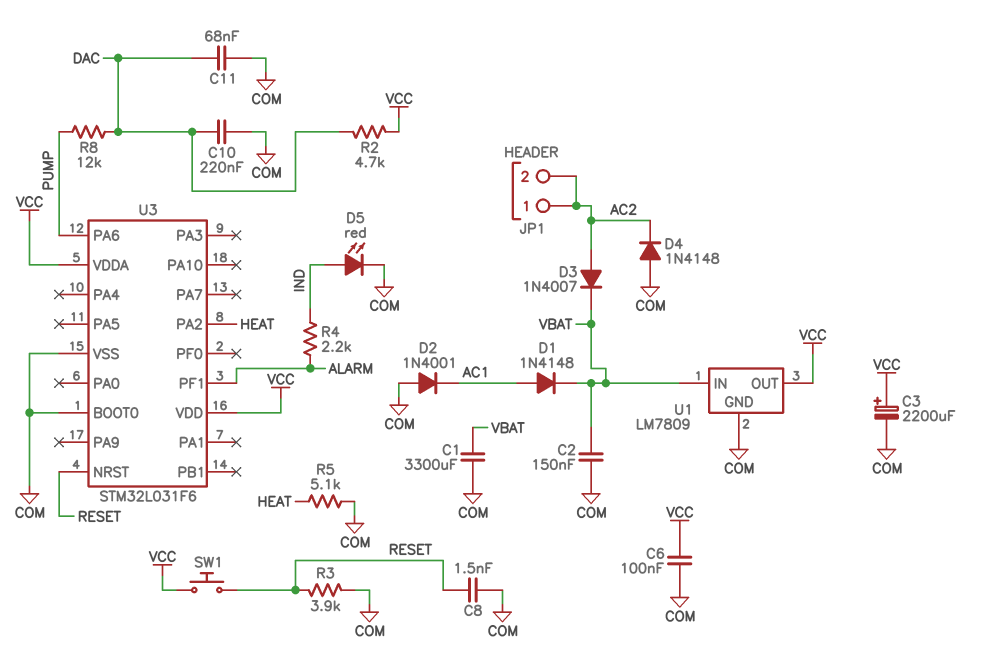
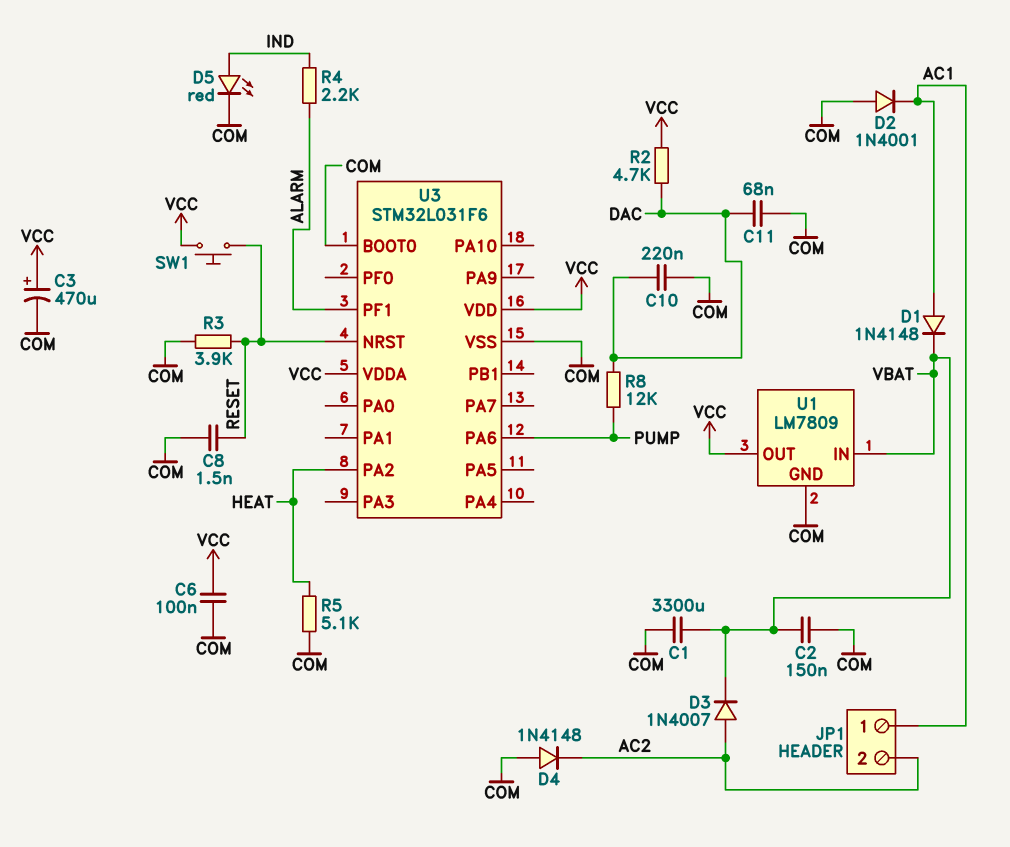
C3: 2200uF (plus VCC, minus COM) -> 470uF (plus VCC, minus COM)
JP1 pin 1: AC2 -> AC1

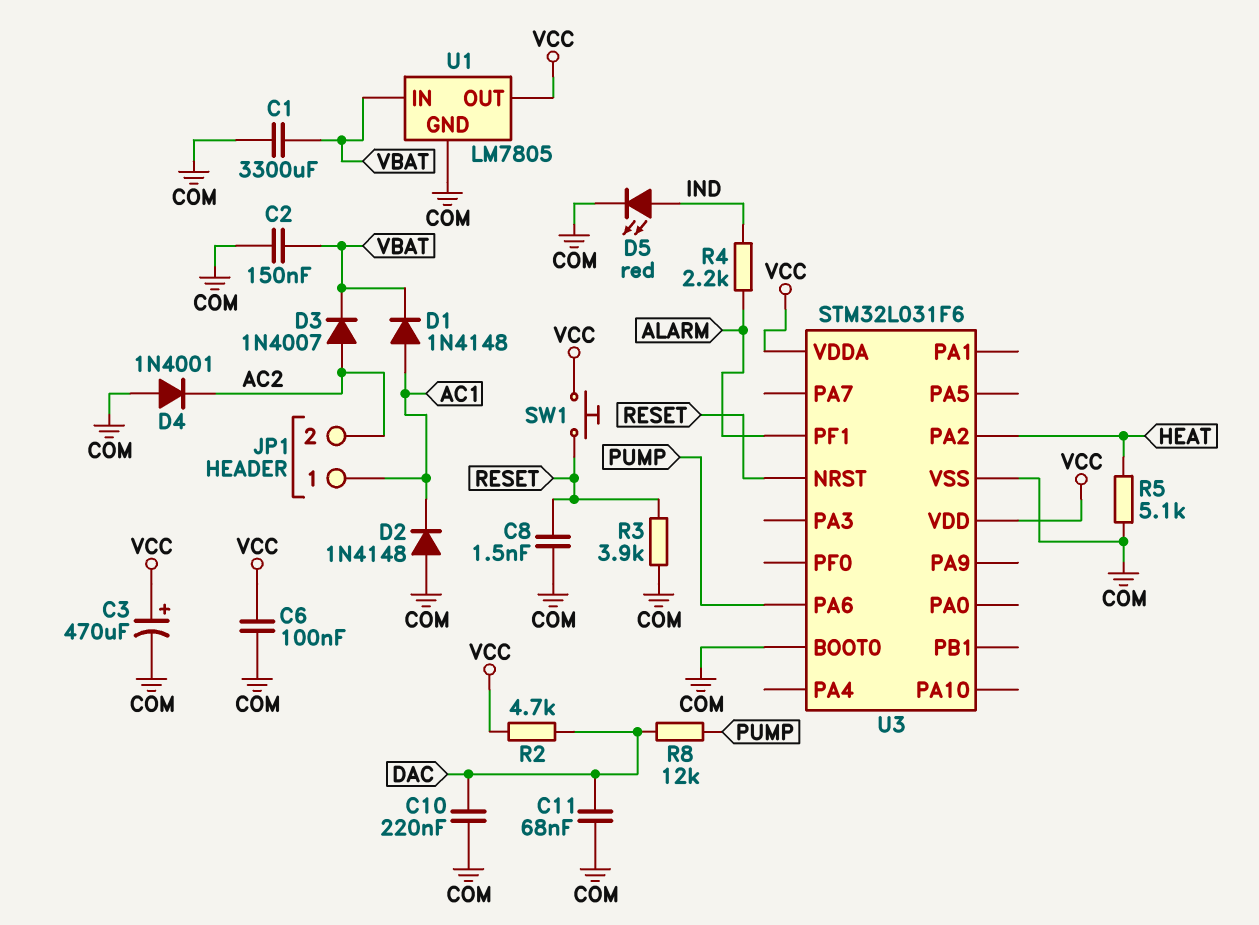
D2: diode 1N4001 (A COM, K AC1) -> diode 1N4148 (A COM, K AC1)
D4: diode 1N4148 (A COM, K AC2) -> diode 1N4001 (A COM, K AC2)
U1: LM7809 -> LM7805

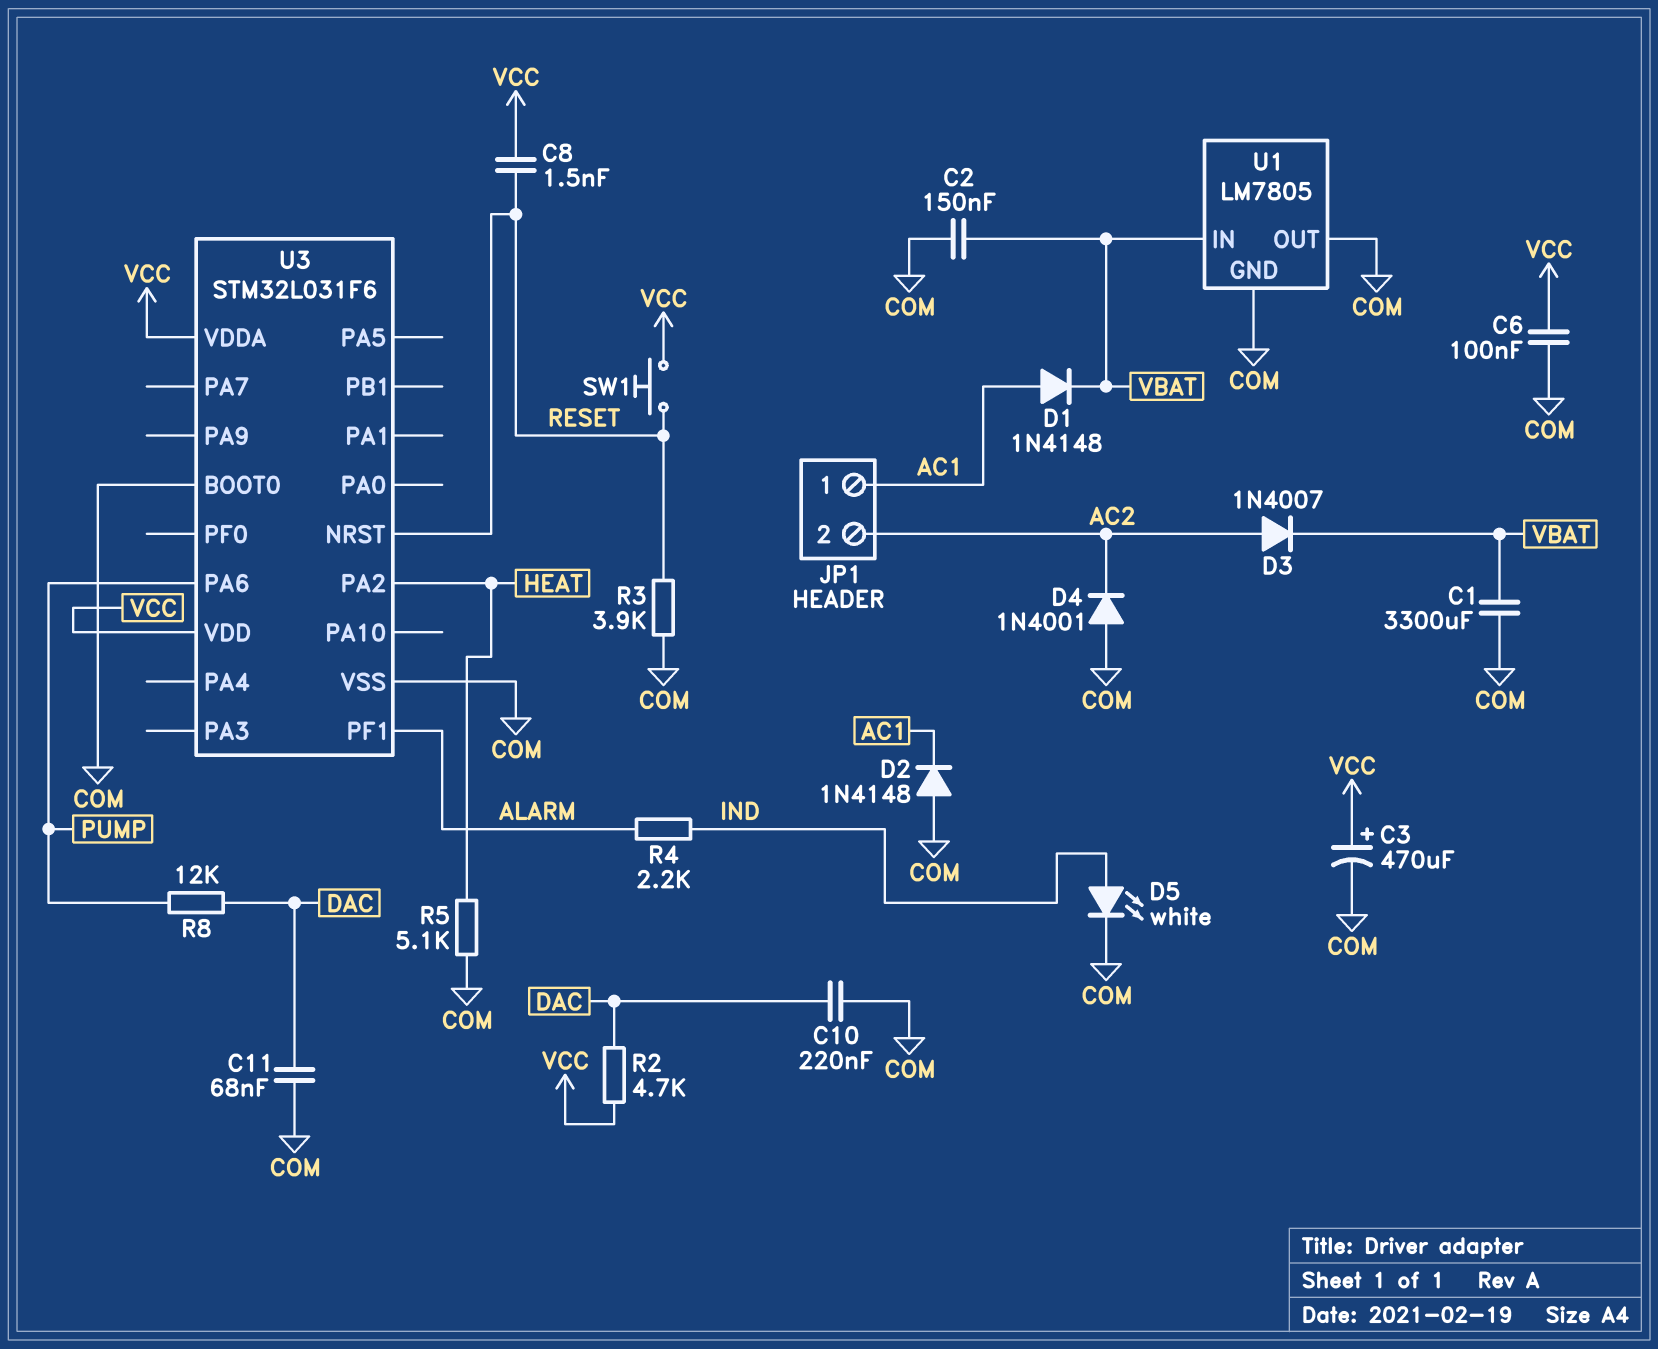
C8: 1.5nF (COM, RESET) -> 1.5nF (RESET, VCC)
D5: LED red (A IND, K COM) -> LED white (A IND, K COM)
U1 pin OUT: VCC -> COM

